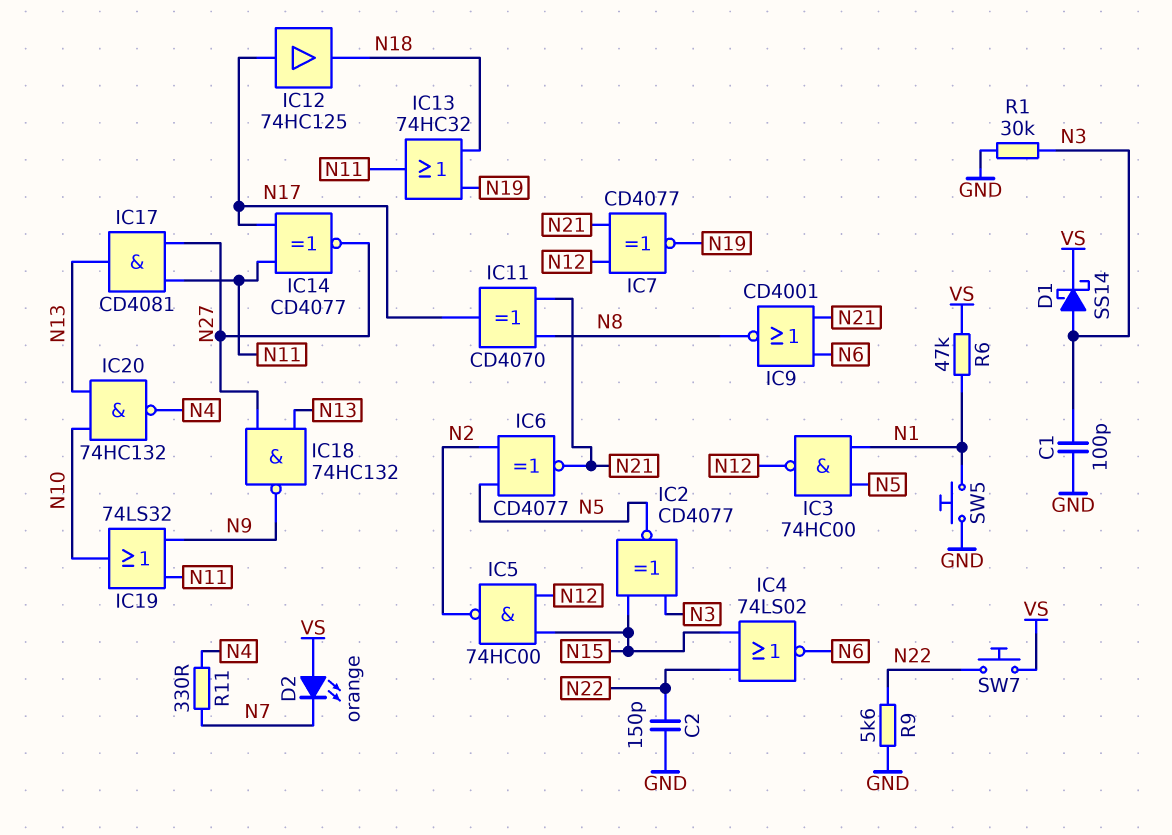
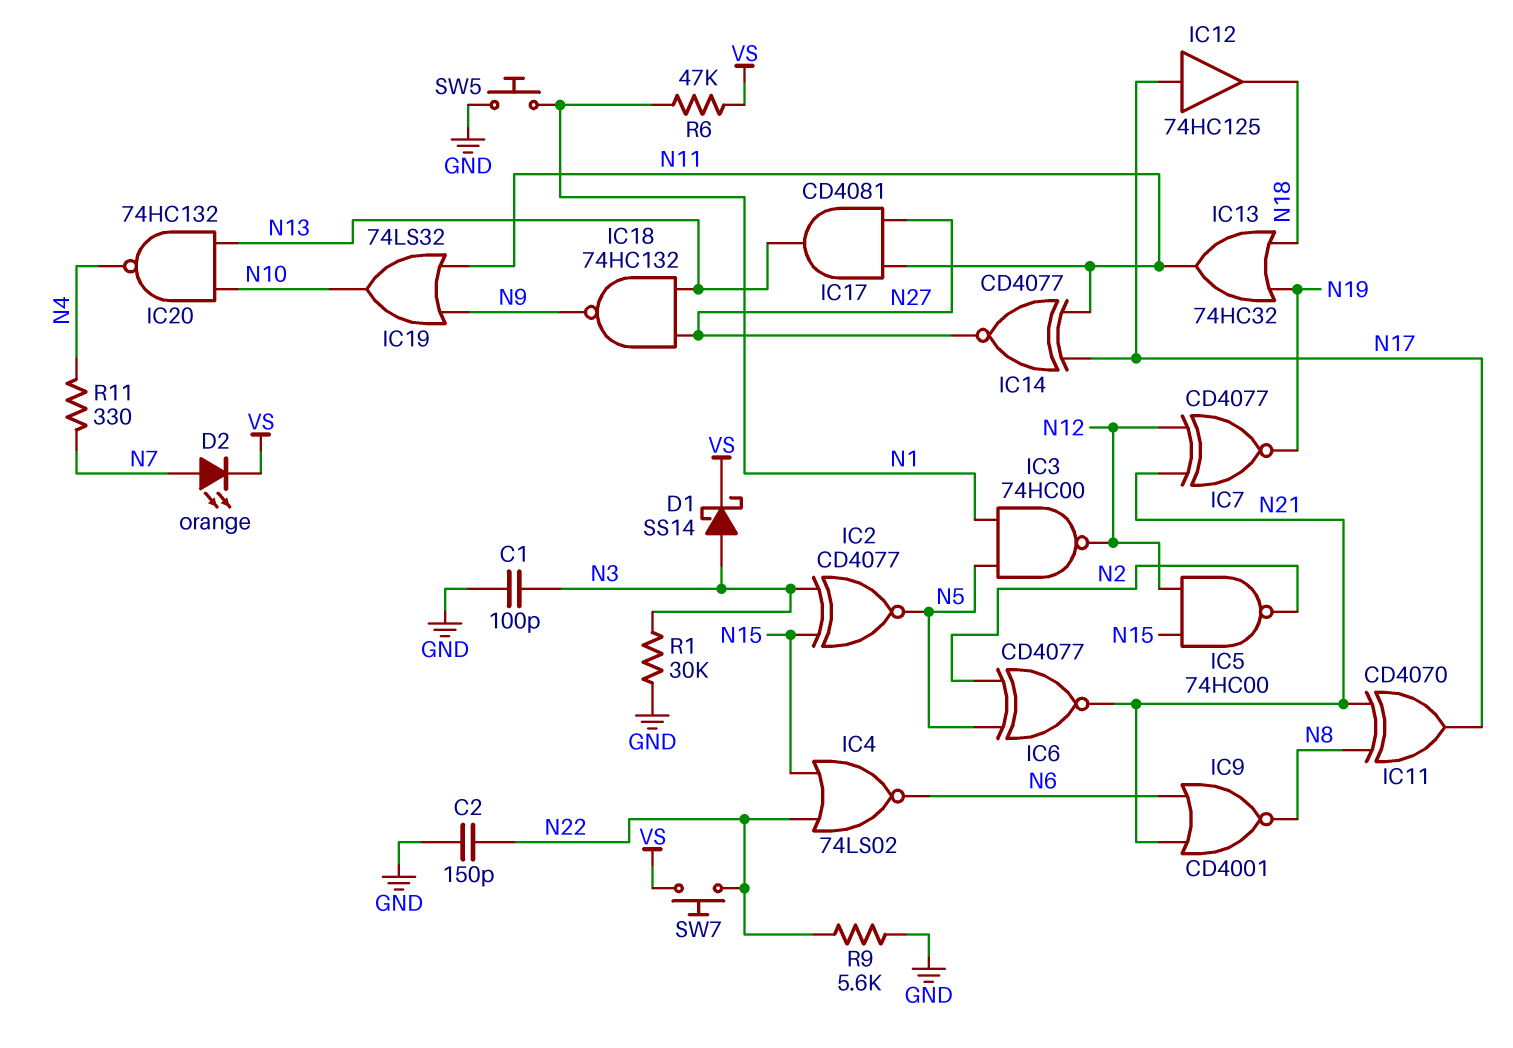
D2: LED orange (A VS, K N7) -> LED orange (A N7, K VS)

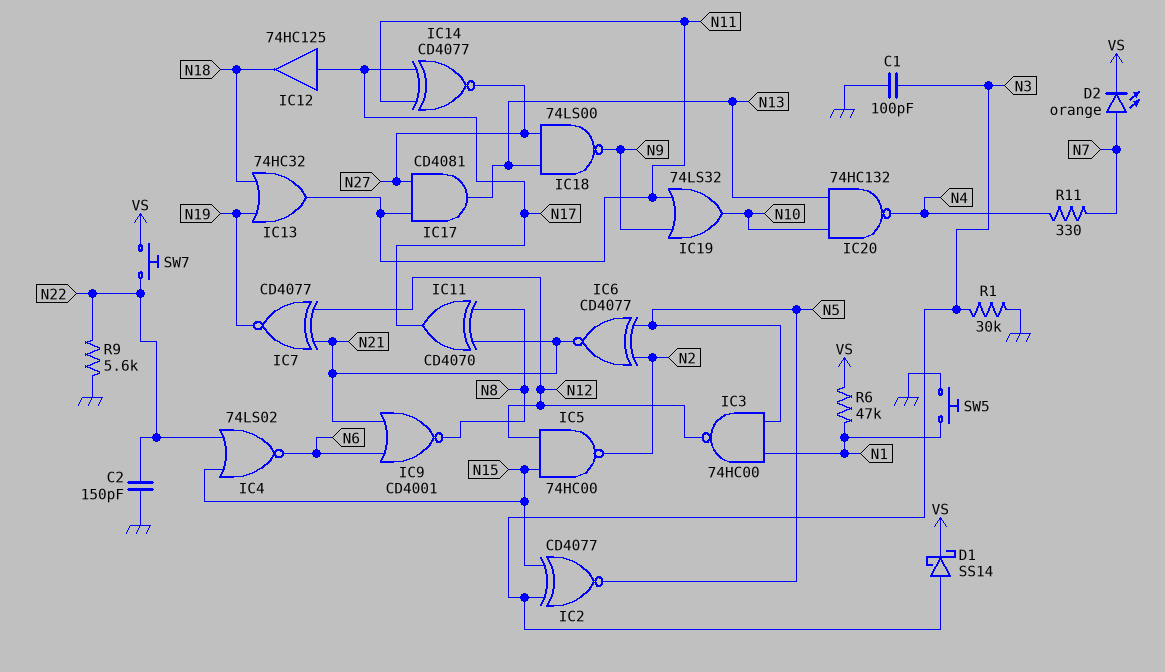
IC18: NAND 74HC132 (in N13, in N27, out N9) -> NAND 74LS00 (in N13, in N27, out N9)

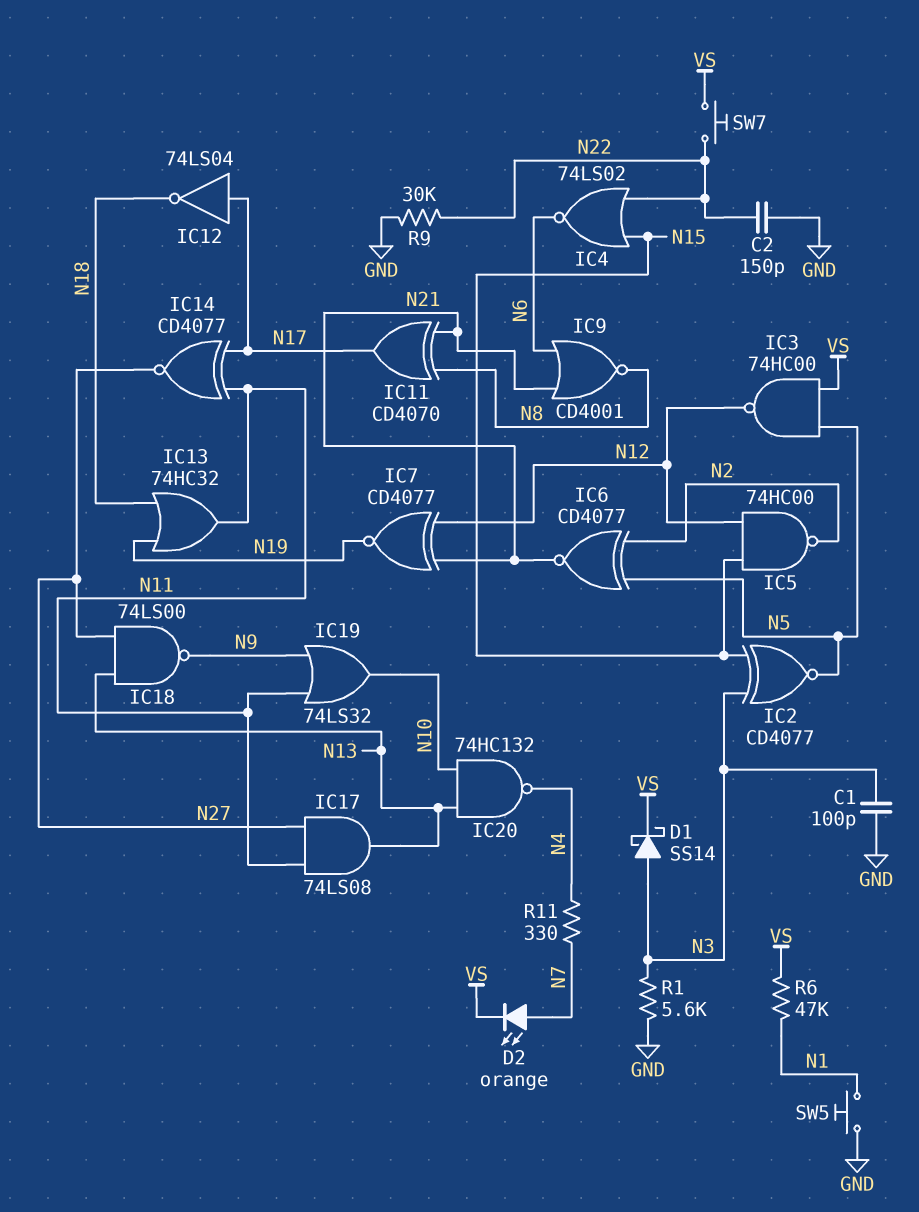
IC3: NAND 74HC00 (in N1, in N5, out N12) -> NAND 74HC00 (in N5, in VS, out N12)
IC12: buffer 74HC125 (in N17, out N18) -> NOT 74LS04 (in N17, out N18)
IC17: AND CD4081 (in N11, in N27, out N13) -> AND 74LS08 (in N11, in N27, out N13)
R1: 30k (GND, N3) -> 5.6k (GND, N3)
R9: 5.6k (GND, N22) -> 30k (GND, N22)

